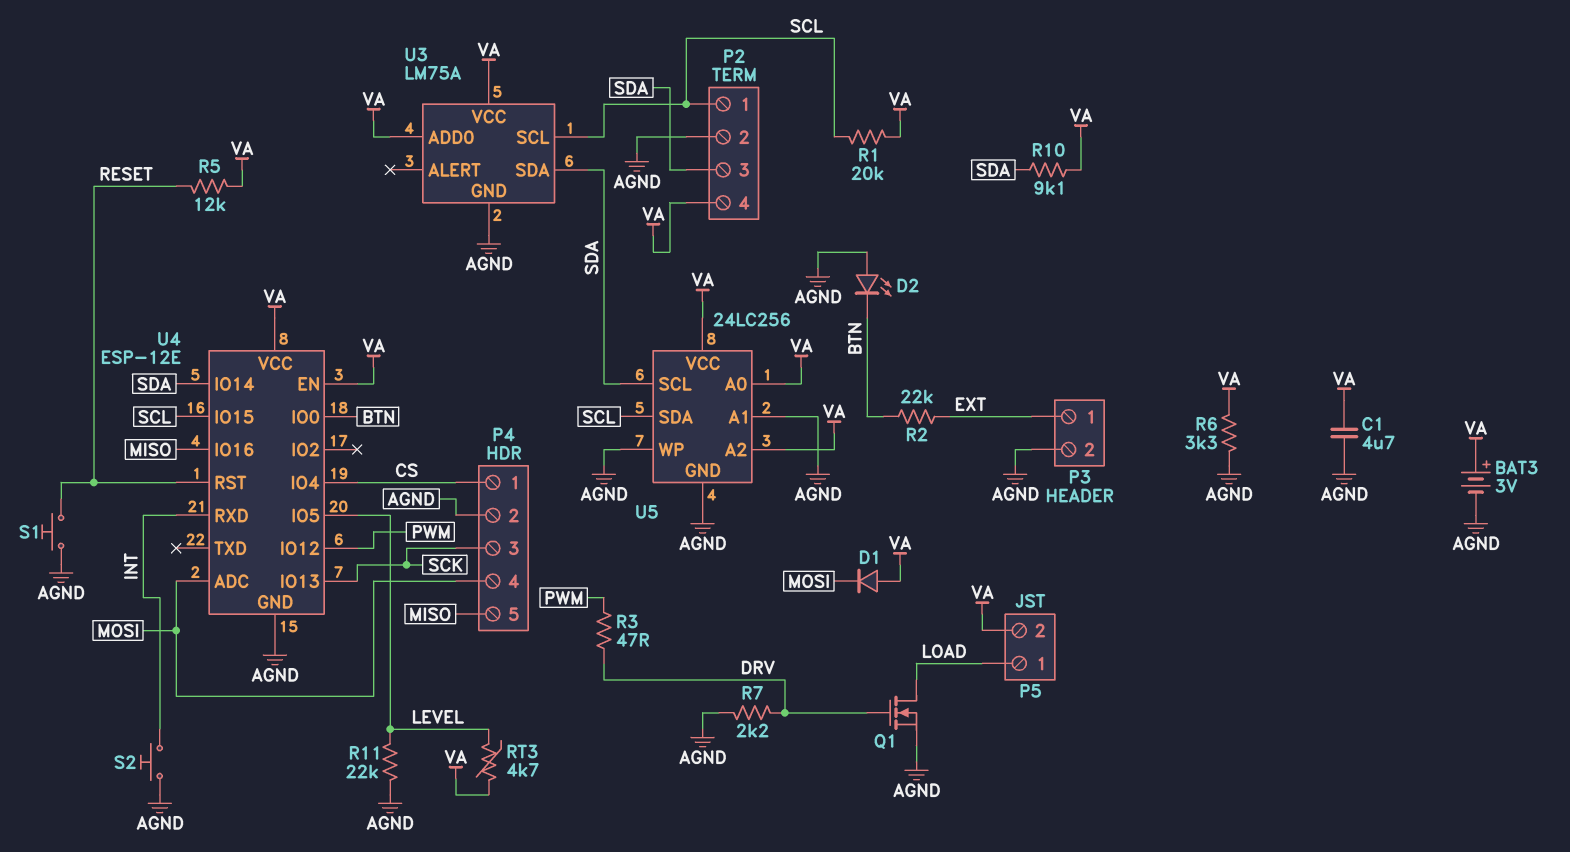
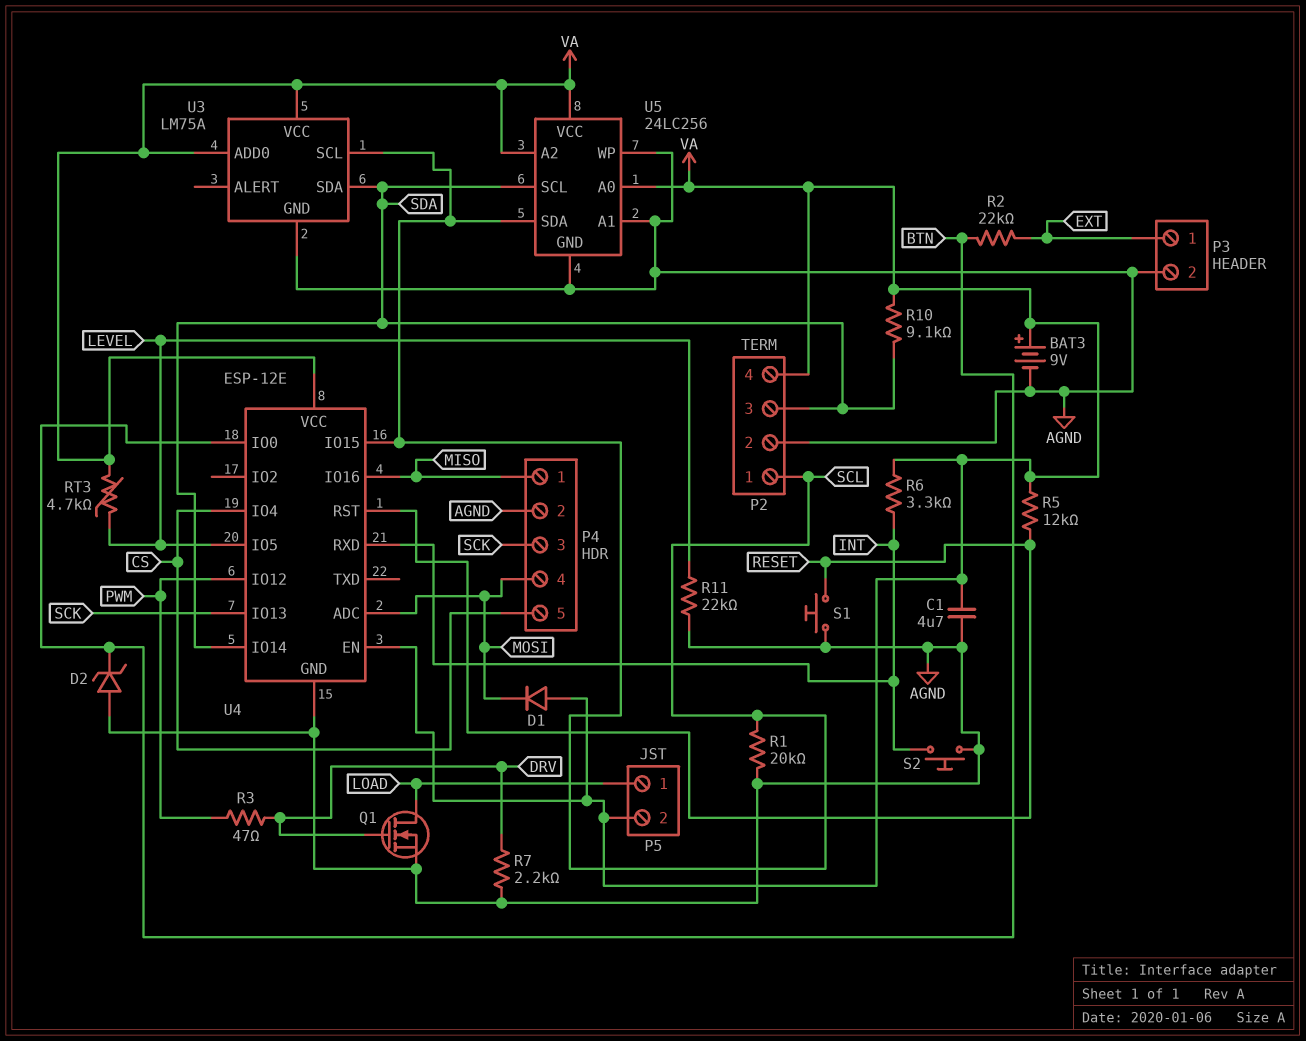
BAT3: 3V (plus VA, minus AGND) -> 9V (plus VA, minus AGND)
D2: LED (A AGND, K BTN) -> zener (A AGND, K BTN)
P4 pin 1: CS -> MISO
P4 pin 5: MISO -> CS
R1: 20k (SCL, VA) -> 20k (AGND, SCL)
R6: 3.3k (AGND, VA) -> 3.3k (INT, VA)

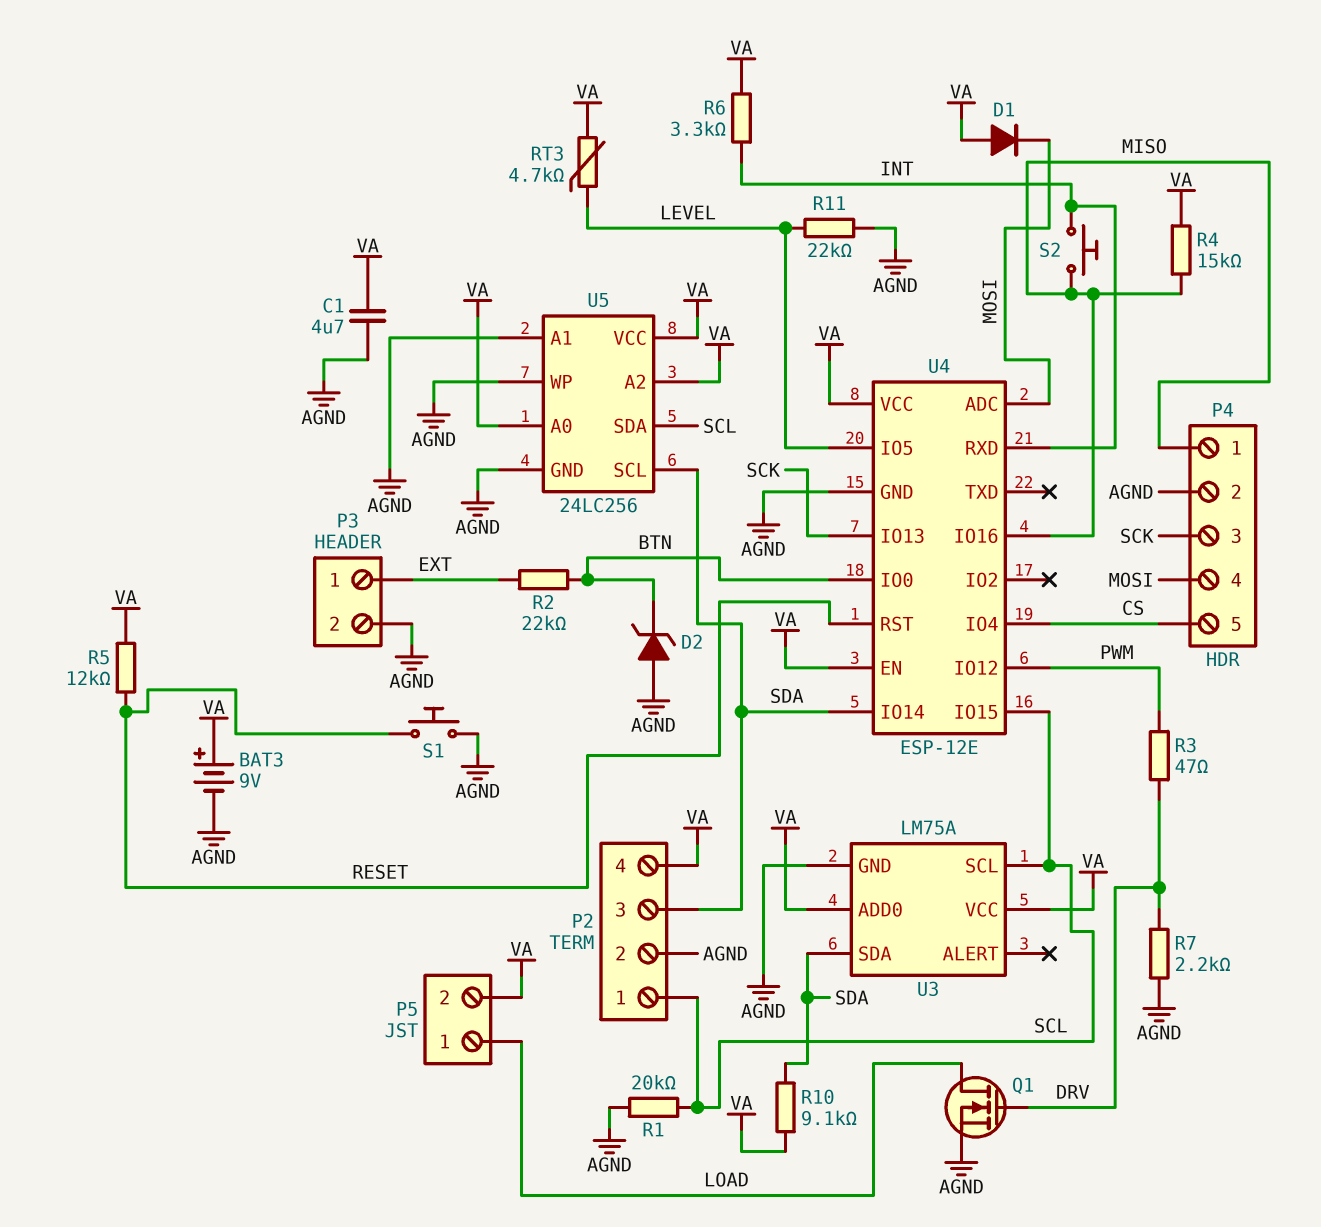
R4: none -> 15k (MISO, VA)
S2: button (AGND, INT) -> button (INT, MISO)

